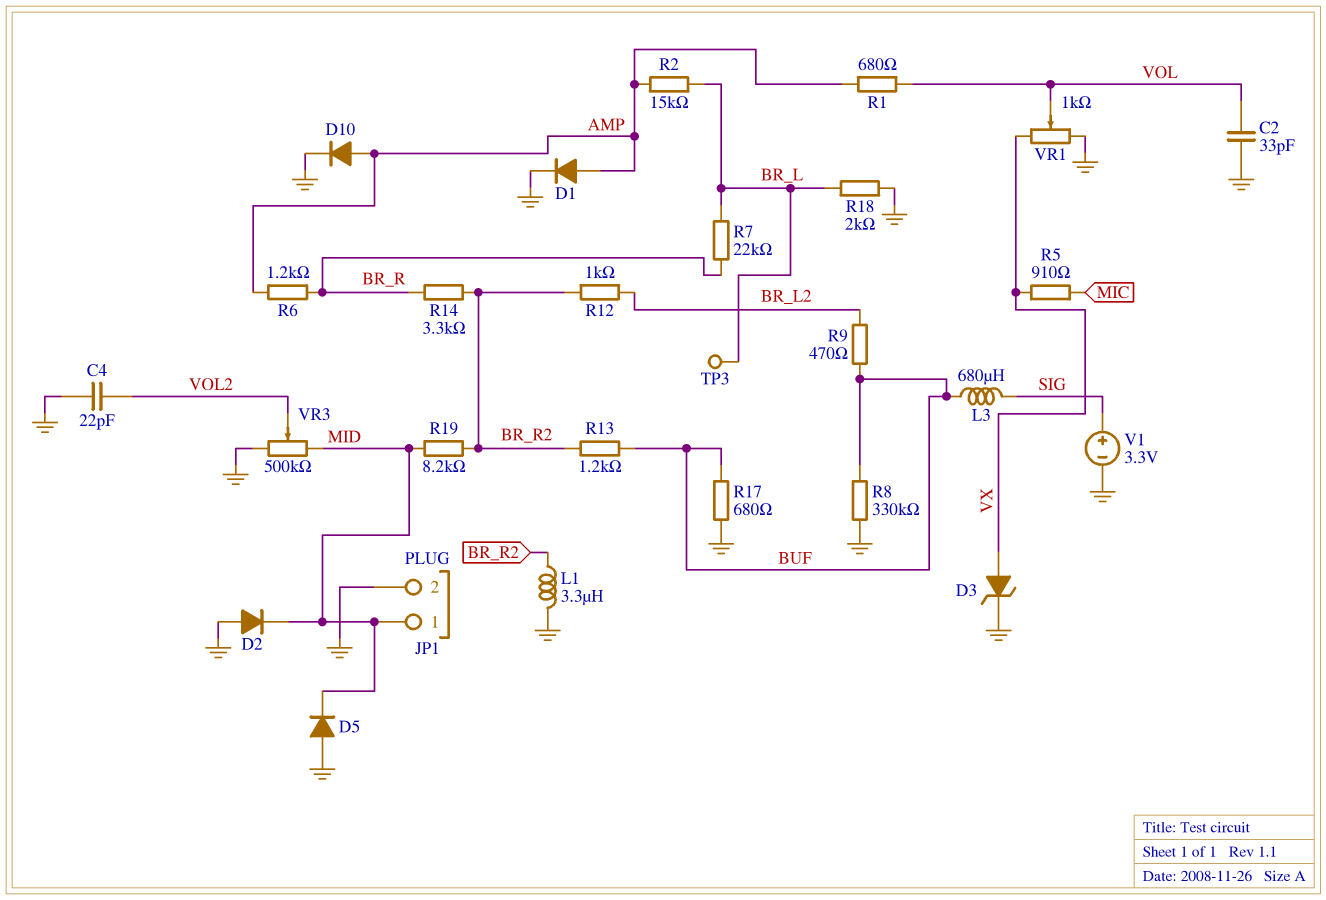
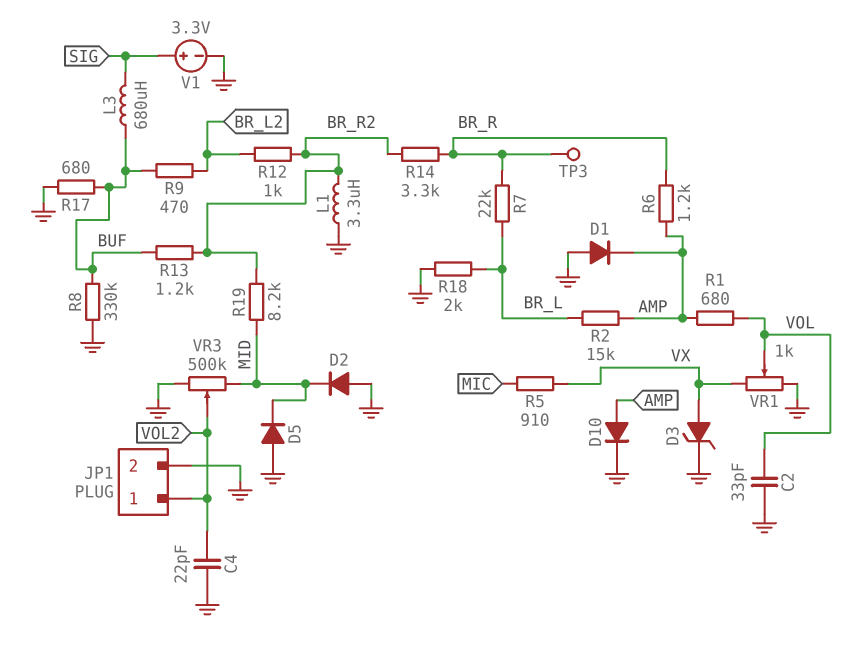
D1: diode (A AMP, K GND) -> diode (A GND, K AMP)
JP1 pin 1: MID -> VOL2
TP3: test point (BR_L) -> test point (BR_R)

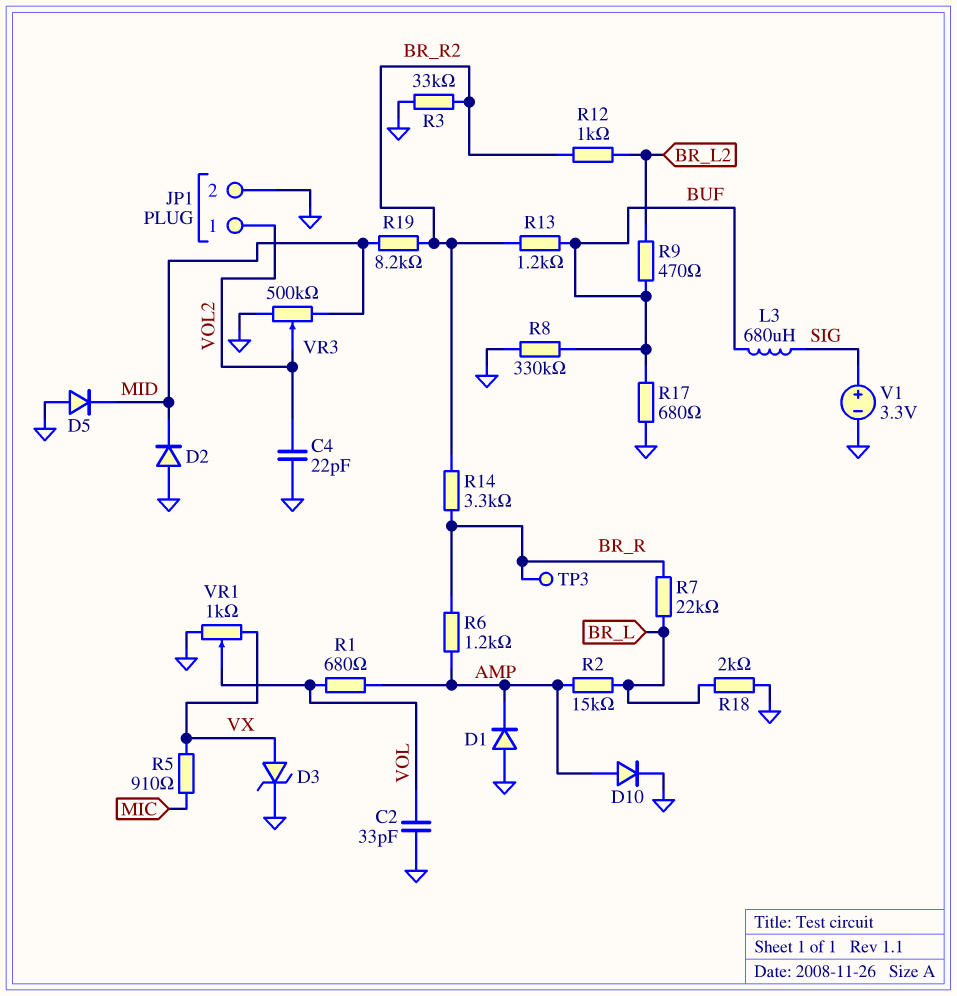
L1: 3.3uH (BR_R2, GND) -> none
R3: none -> 33k (BR_R2, GND)

